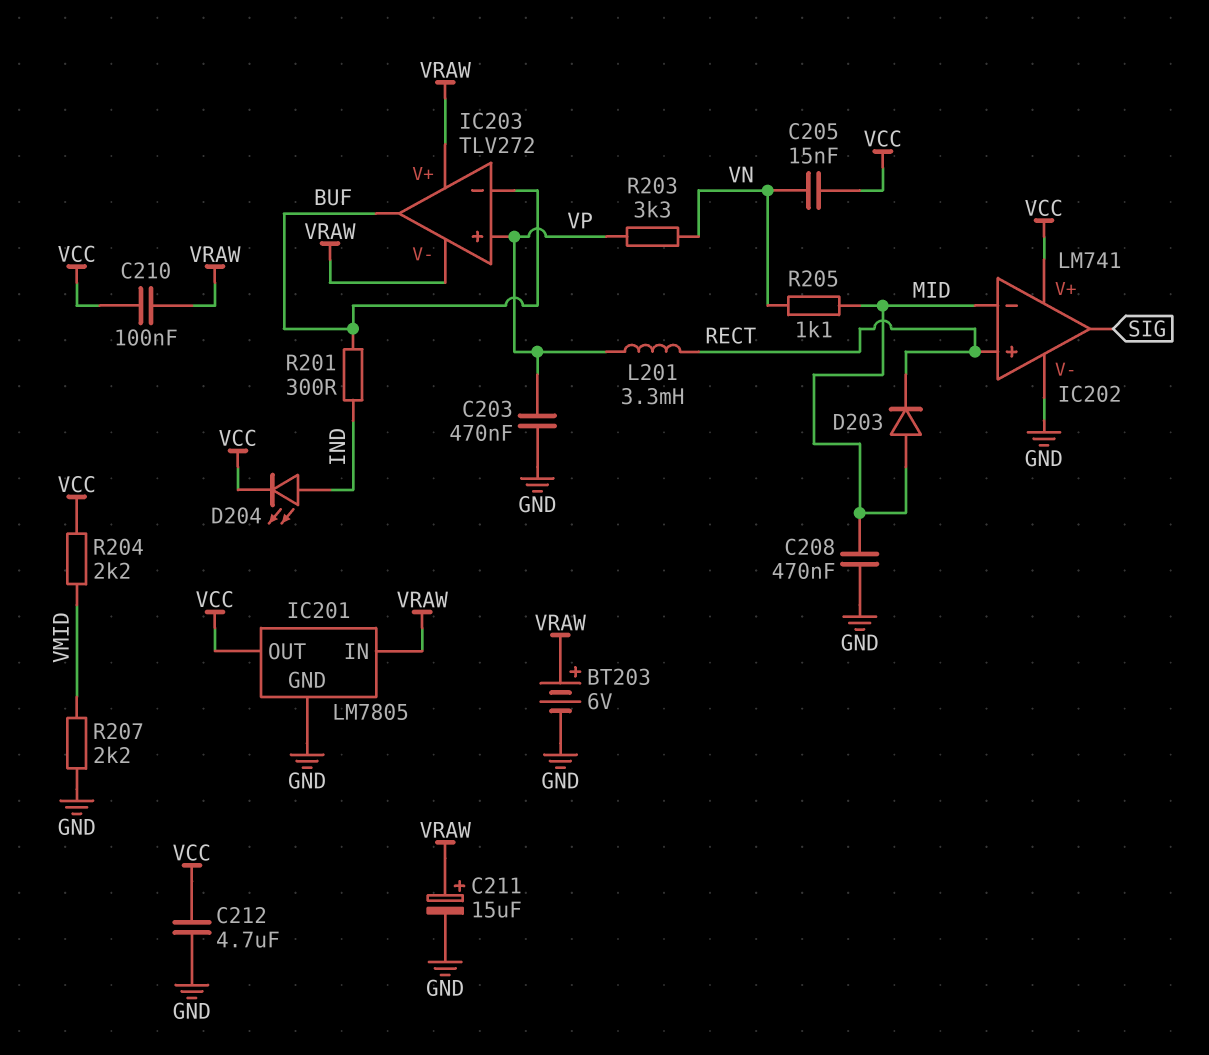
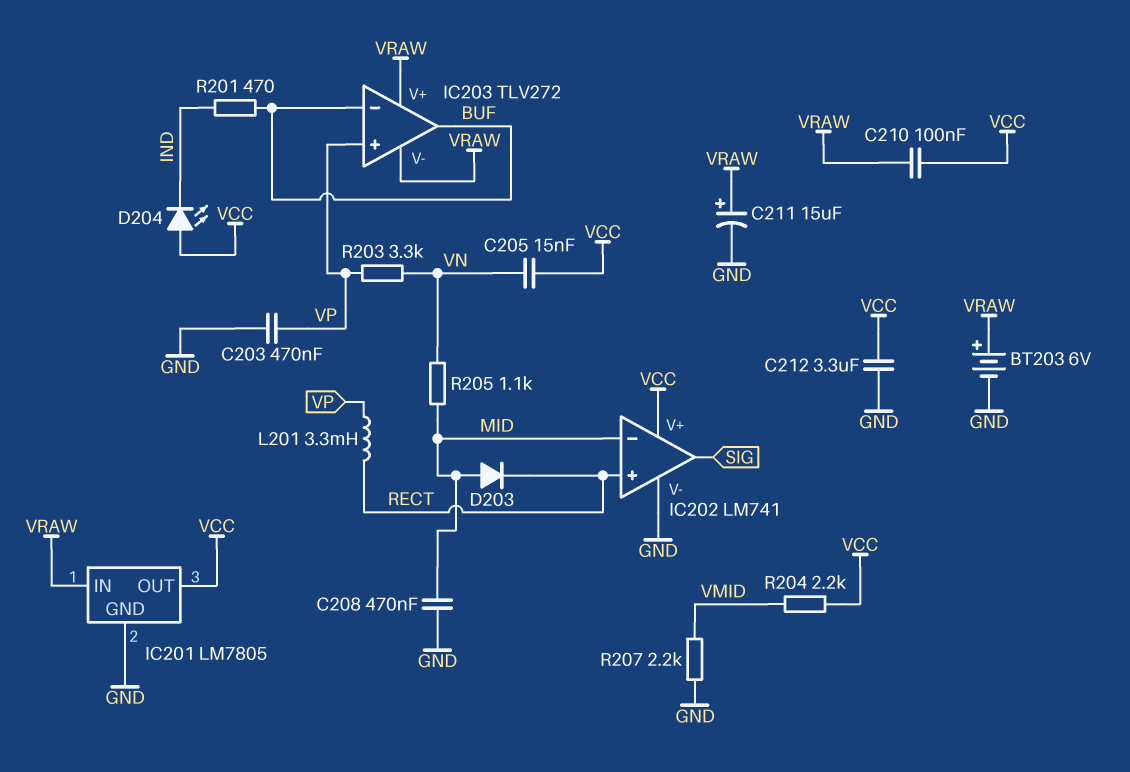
C212: 4.7uF (GND, VCC) -> 3.3uF (GND, VCC)
D204: LED (A IND, K VCC) -> LED (A VCC, K IND)
R201: 300 (BUF, IND) -> 470 (BUF, IND)

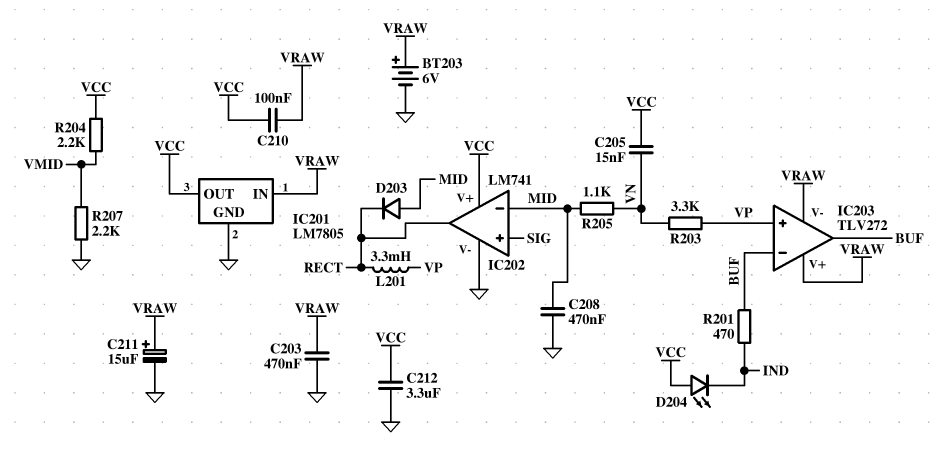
C203: 470nF (GND, VP) -> 470nF (GND, VRAW)
IC202 pin in+: RECT -> SIG
IC202 pin out: SIG -> RECT

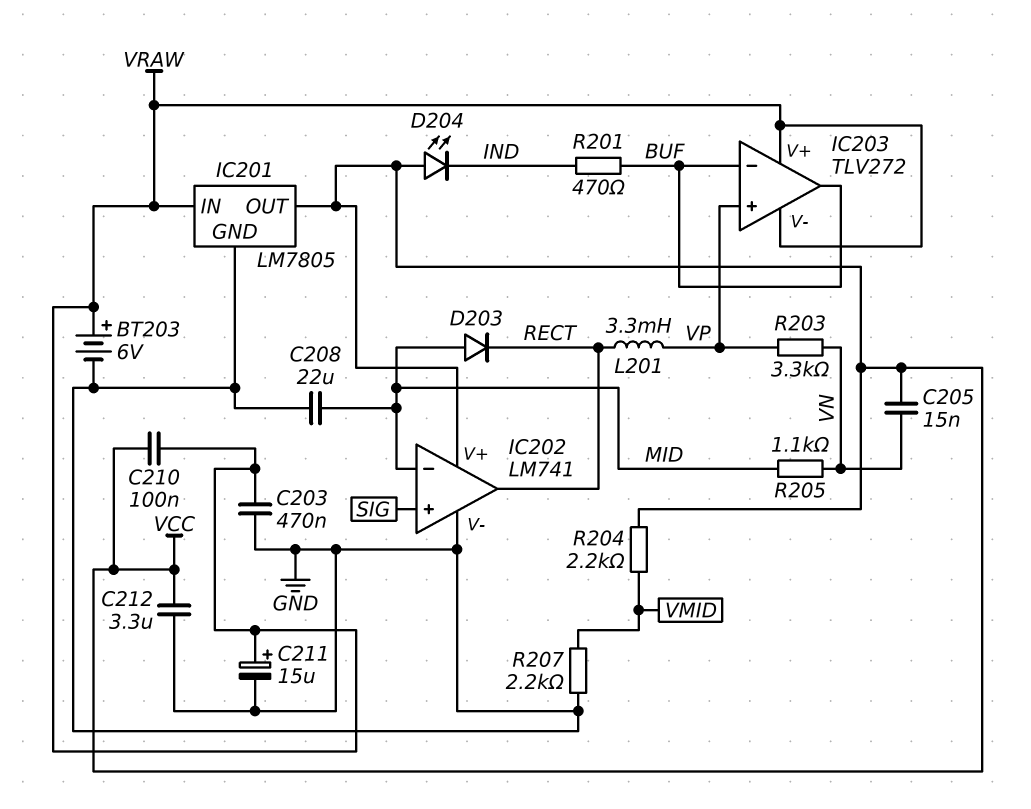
C208: 470nF (GND, MID) -> 22uF (GND, MID)

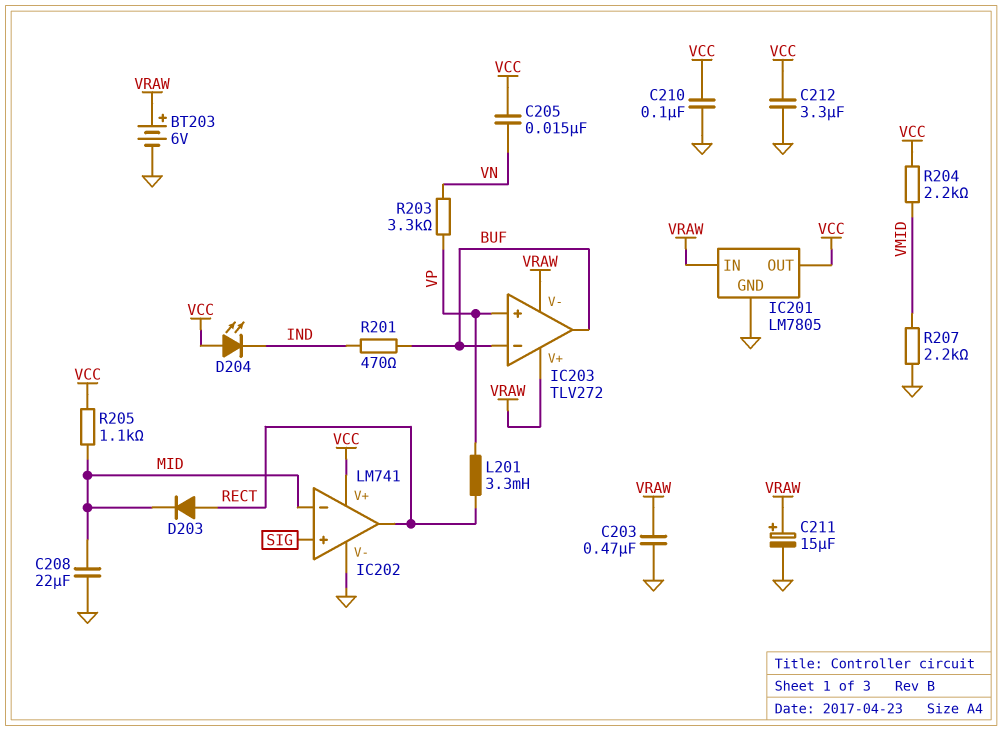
C210: 100nF (VCC, VRAW) -> 100nF (GND, VCC)
D203: diode (A MID, K RECT) -> diode (A RECT, K MID)
R205: 1.1k (MID, VN) -> 1.1k (MID, VCC)

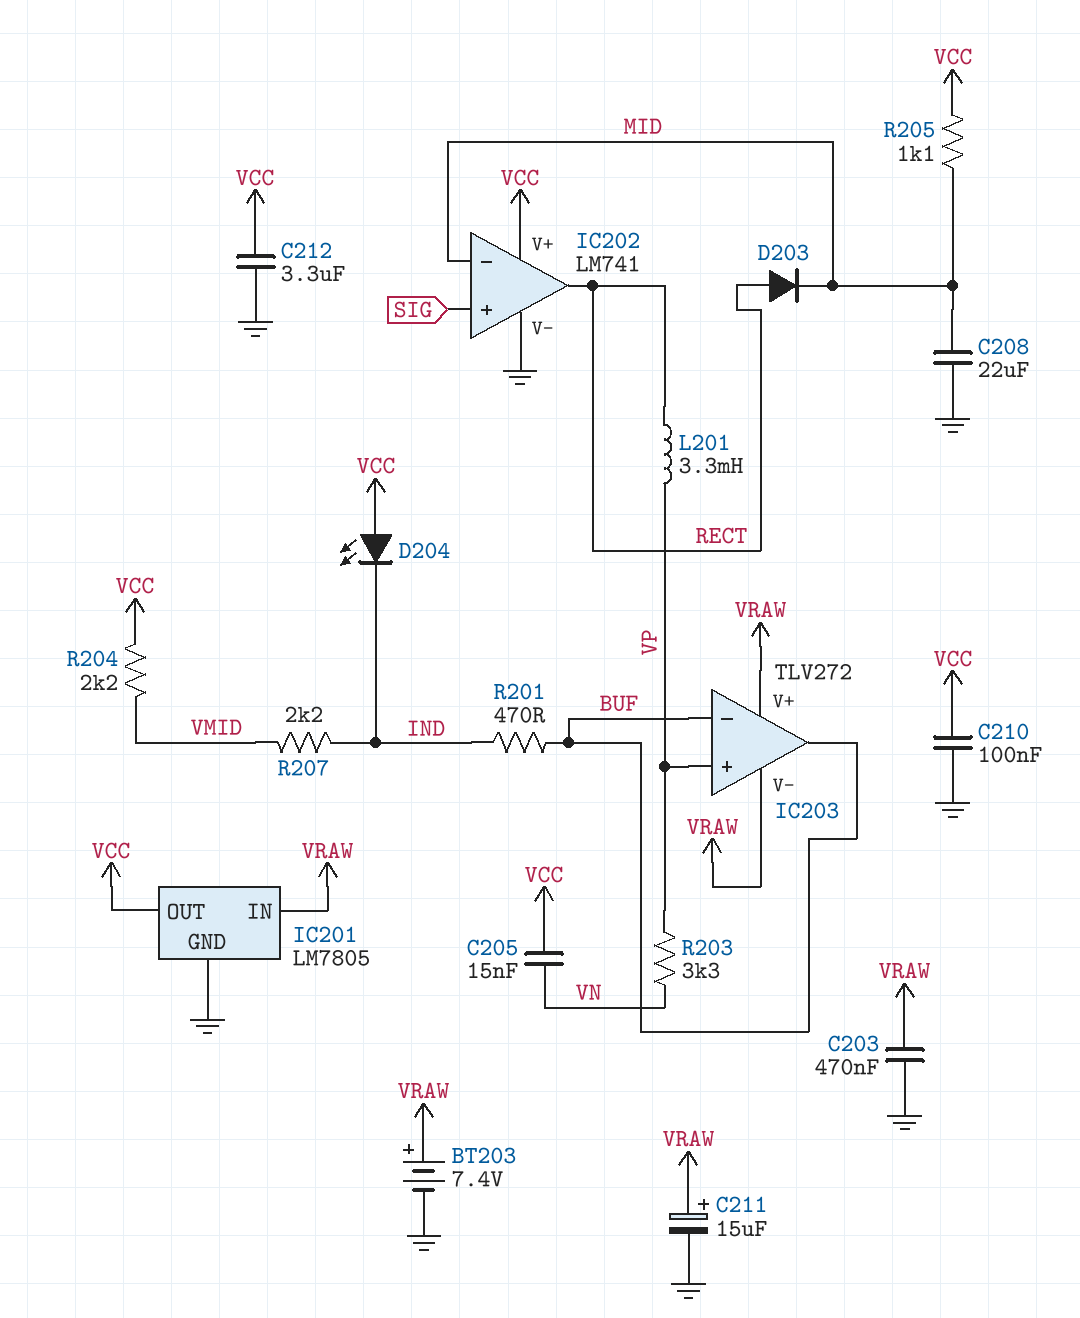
BT203: 6V (plus VRAW, minus GND) -> 7.4V (plus VRAW, minus GND)
R207: 2.2k (GND, VMID) -> 2.2k (IND, VMID)

